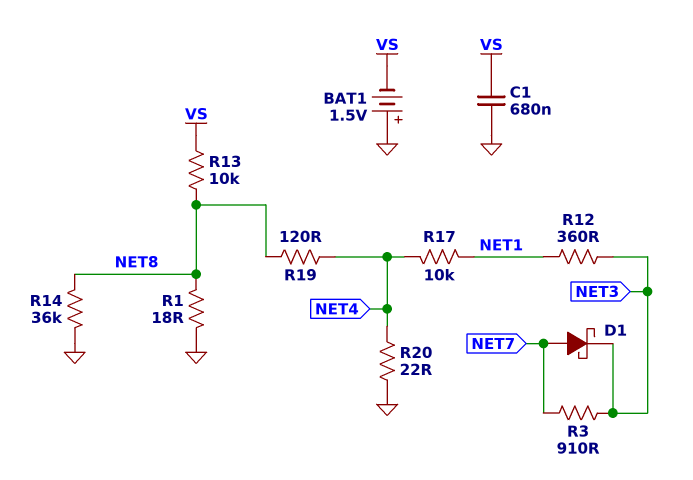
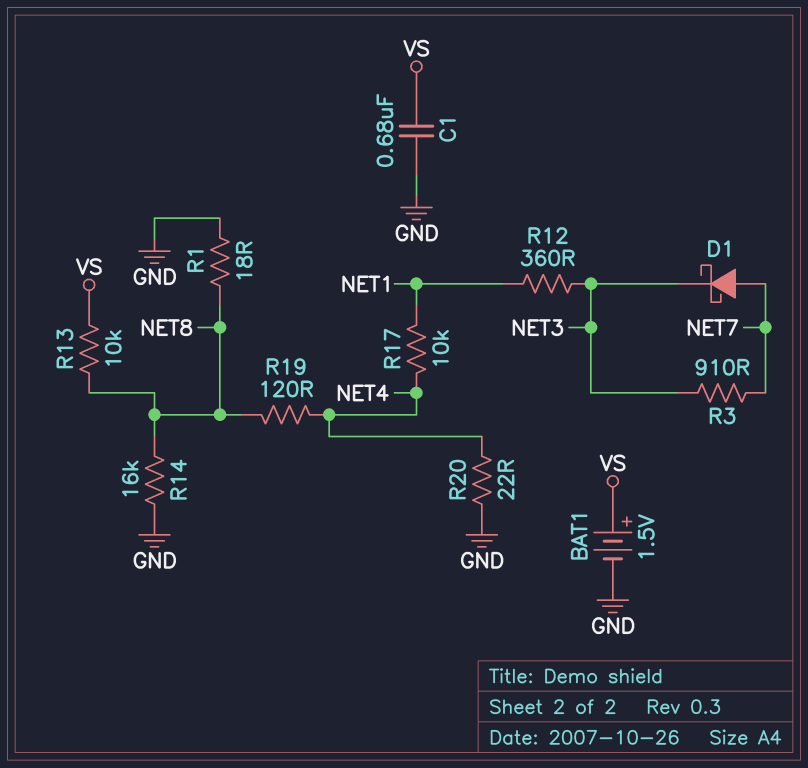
BAT1: 1.5V (plus GND, minus VS) -> 1.5V (plus VS, minus GND)
R14: 36k (GND, NET8) -> 16k (GND, NET8)

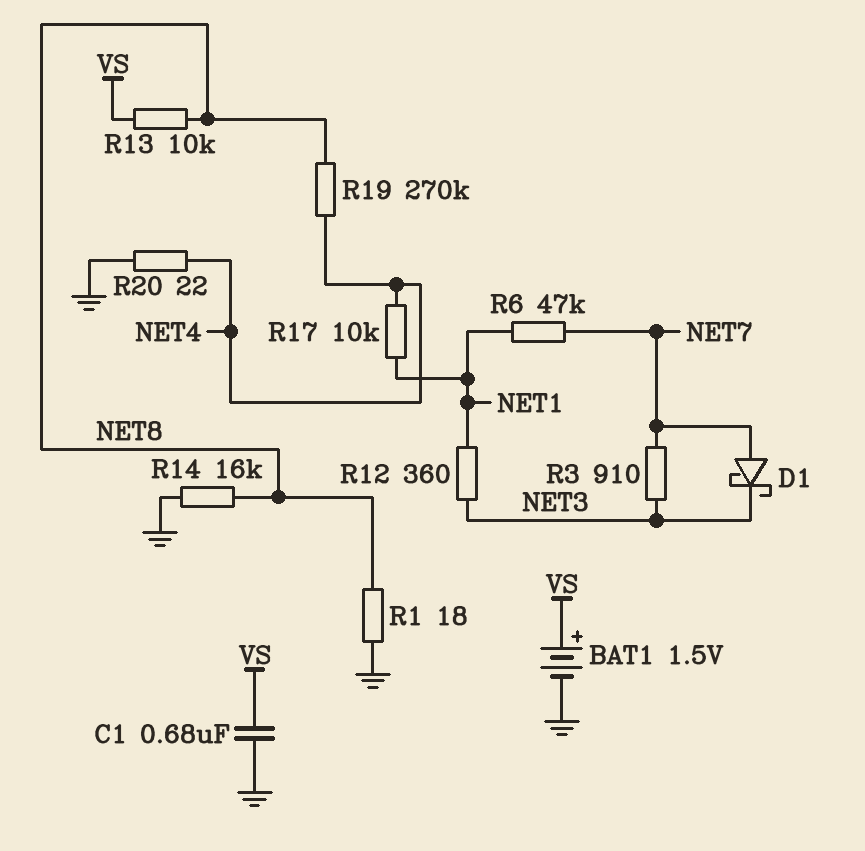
R6: none -> 47k (NET1, NET7)
R19: 120 (NET4, NET8) -> 270k (NET4, NET8)

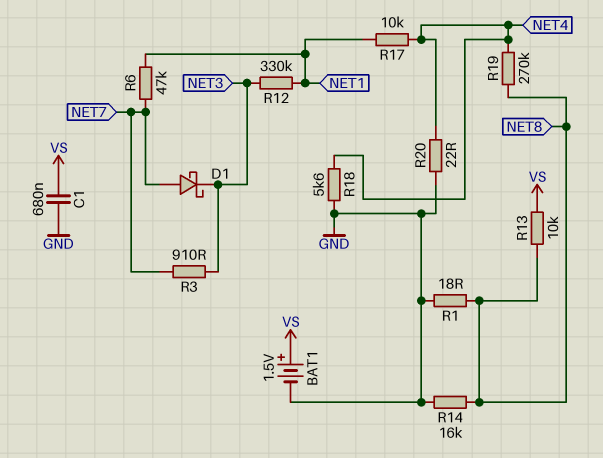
R12: 360 (NET1, NET3) -> 330k (NET1, NET3)
R18: none -> 5.6k (GND, NET4)

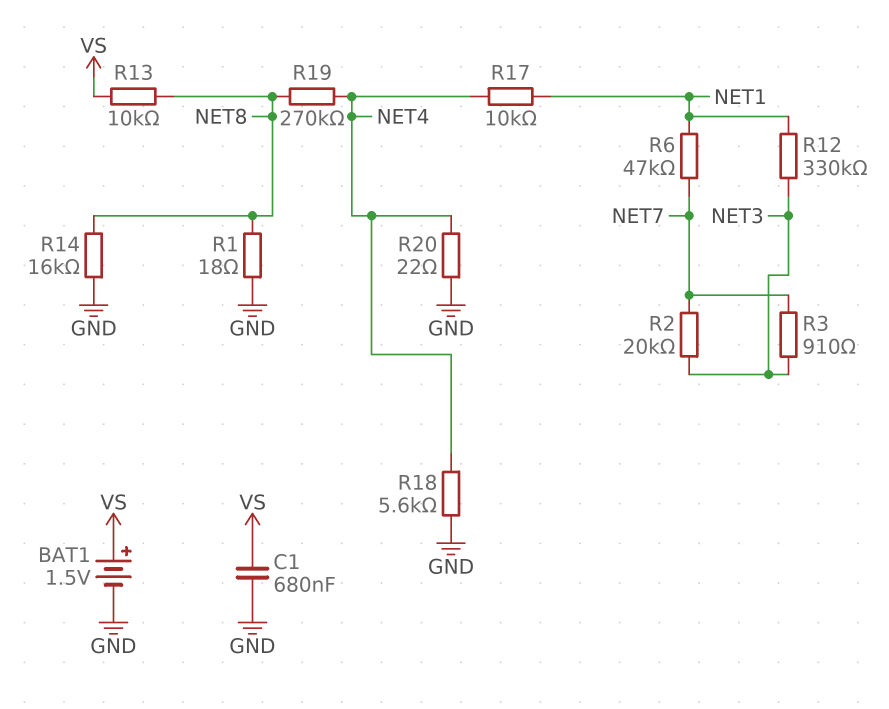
D1: schottky (A NET7, K NET3) -> none
R2: none -> 20k (NET3, NET7)

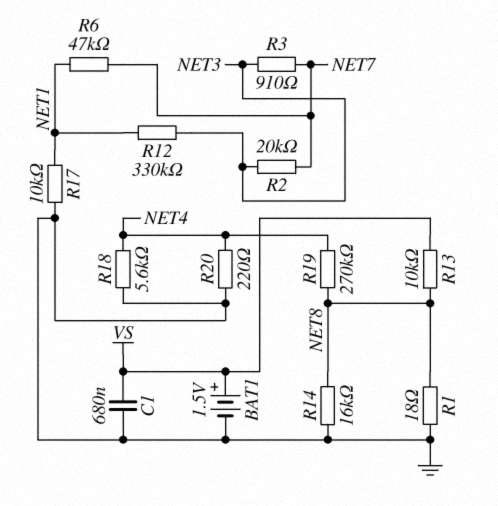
R17: 10k (NET1, NET4) -> 10k (GND, NET1)
R20: 22 (GND, NET4) -> 220 (GND, NET4)

